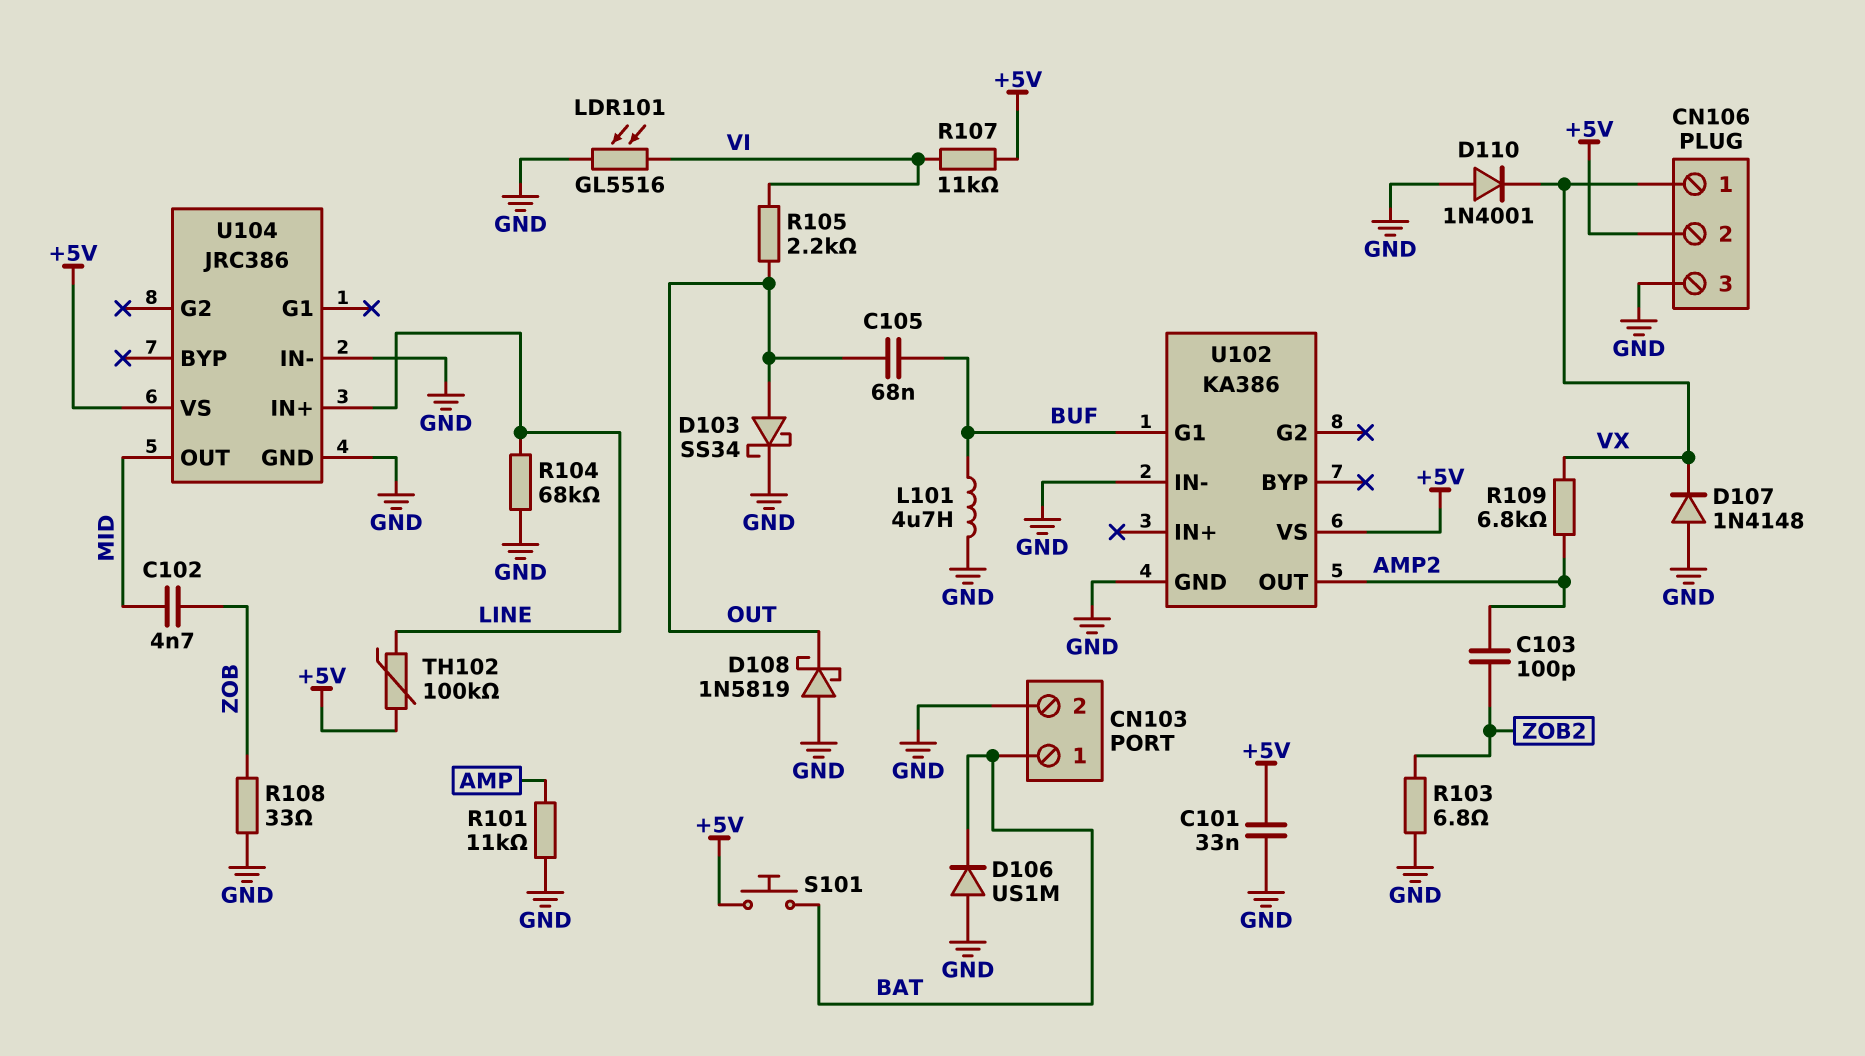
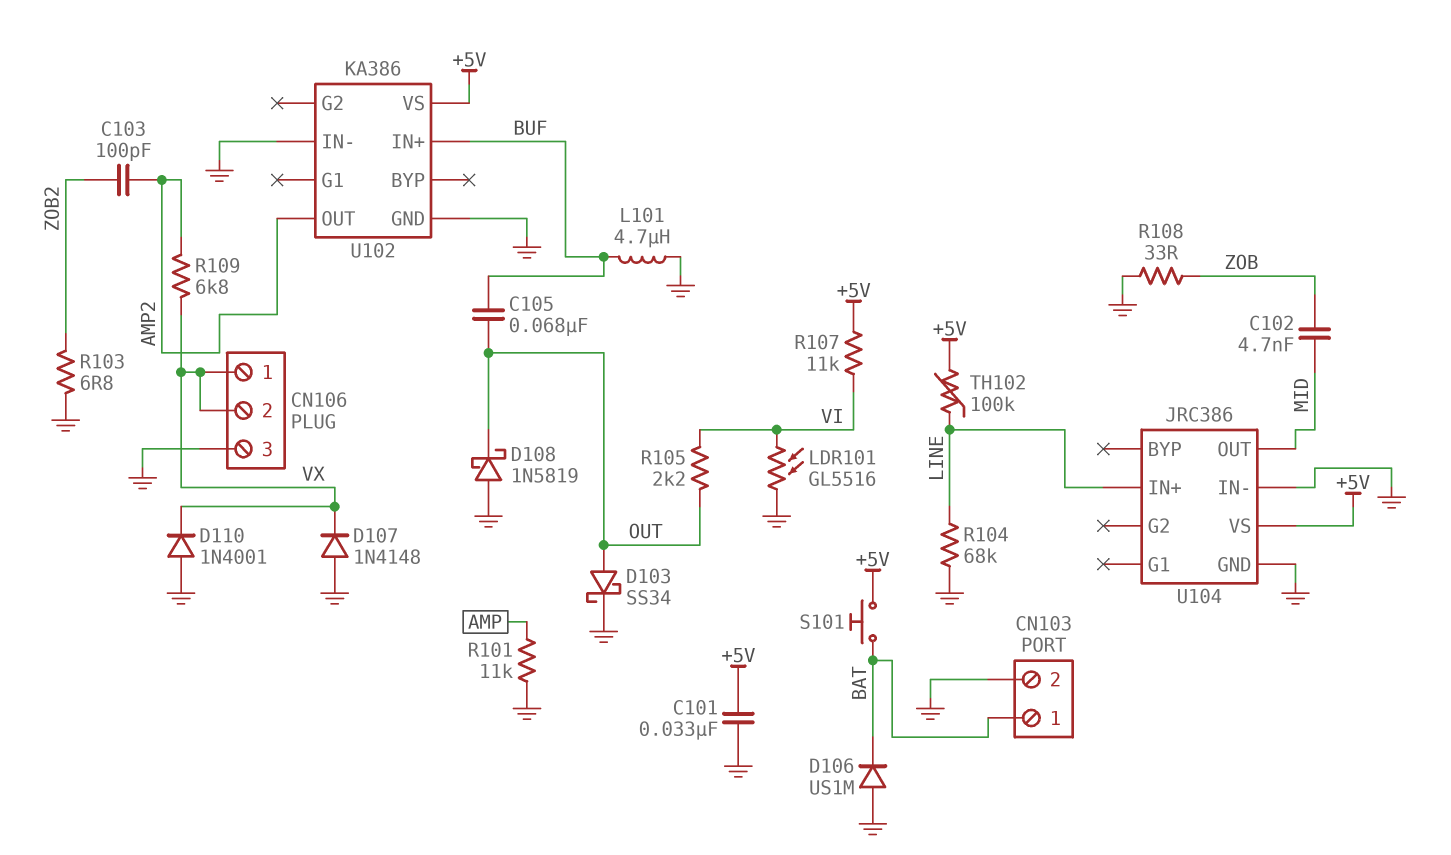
CN106 pin 2: +5V -> VX
U102 pin G1: BUF -> none
U102 pin IN+: none -> BUF

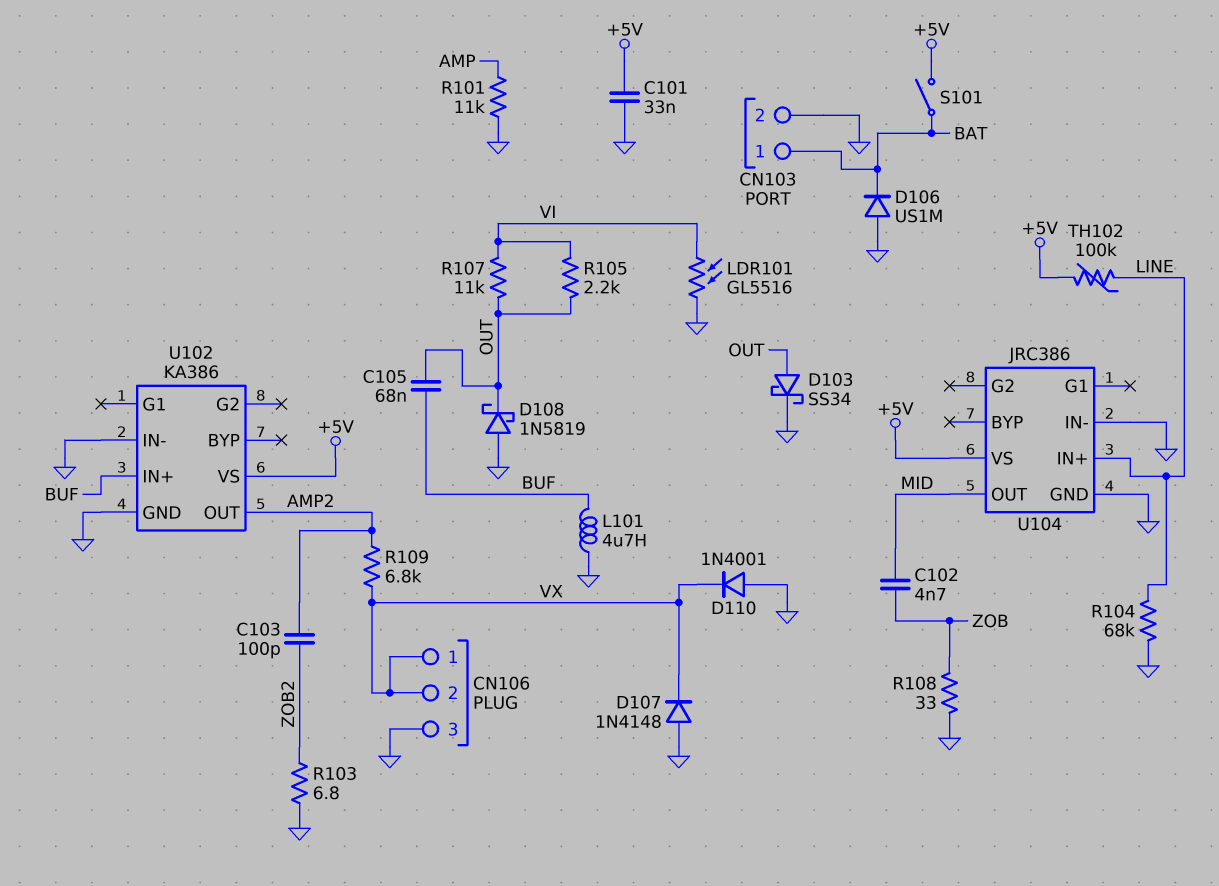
R107: 11k (+5V, VI) -> 11k (OUT, VI)
S101: button (+5V, BAT) -> switch (+5V, BAT)

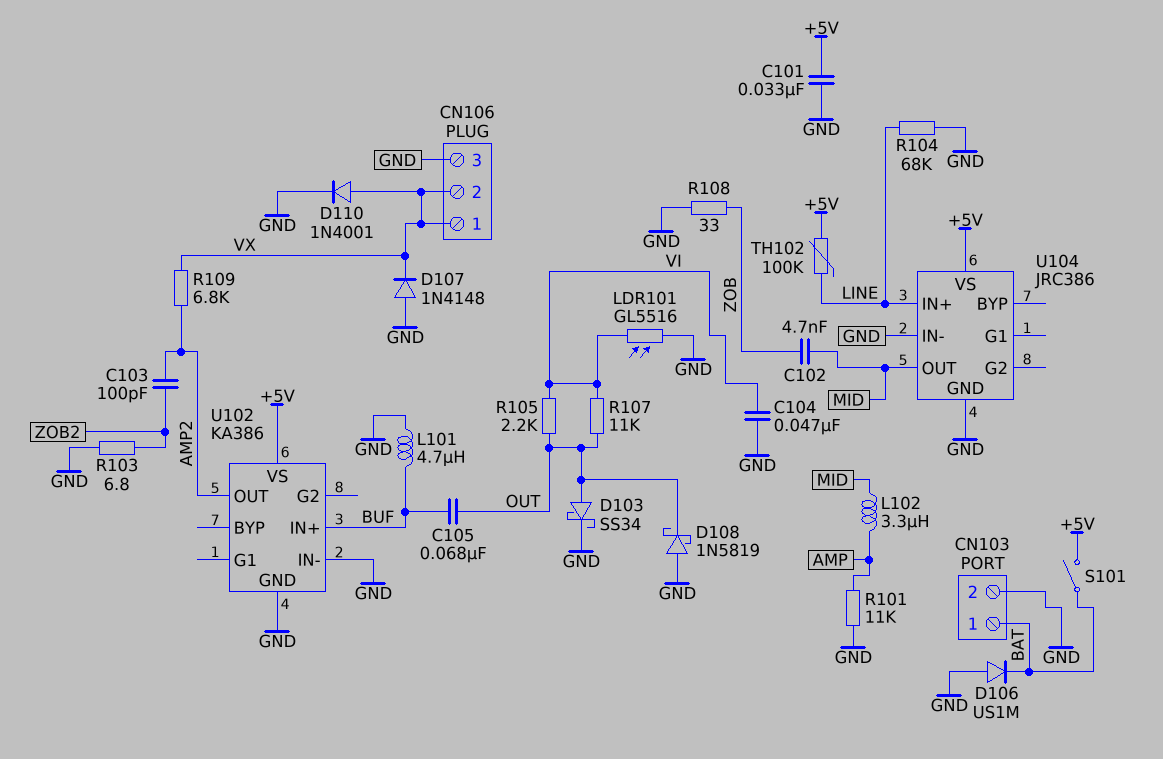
C104: none -> 47nF (GND, VI)
D110: diode 1N4001 (A GND, K VX) -> diode 1N4001 (A VX, K GND)
L102: none -> 3.3uH (AMP, MID)

